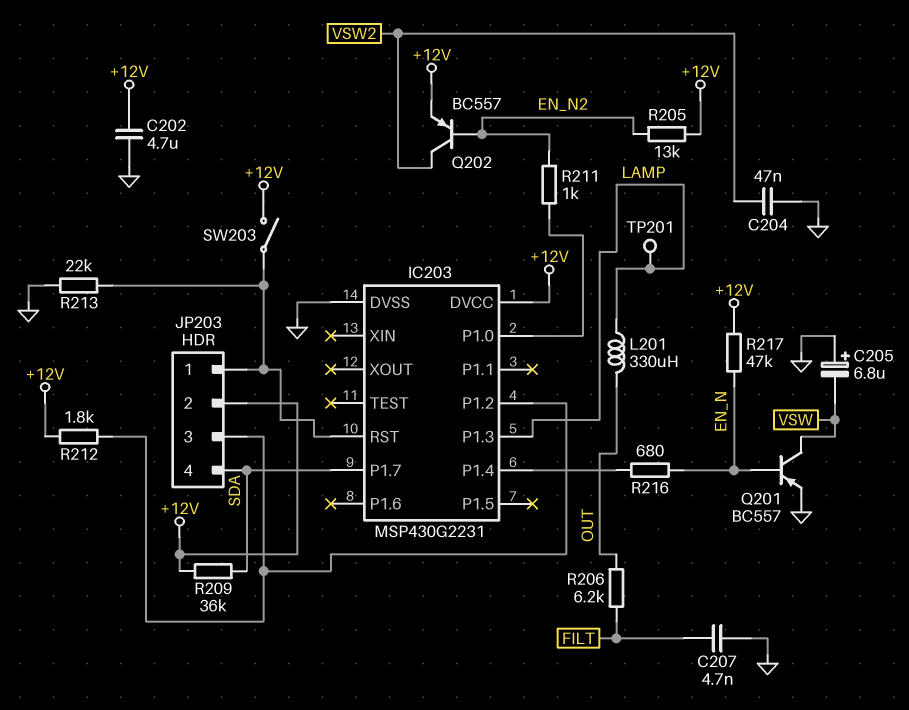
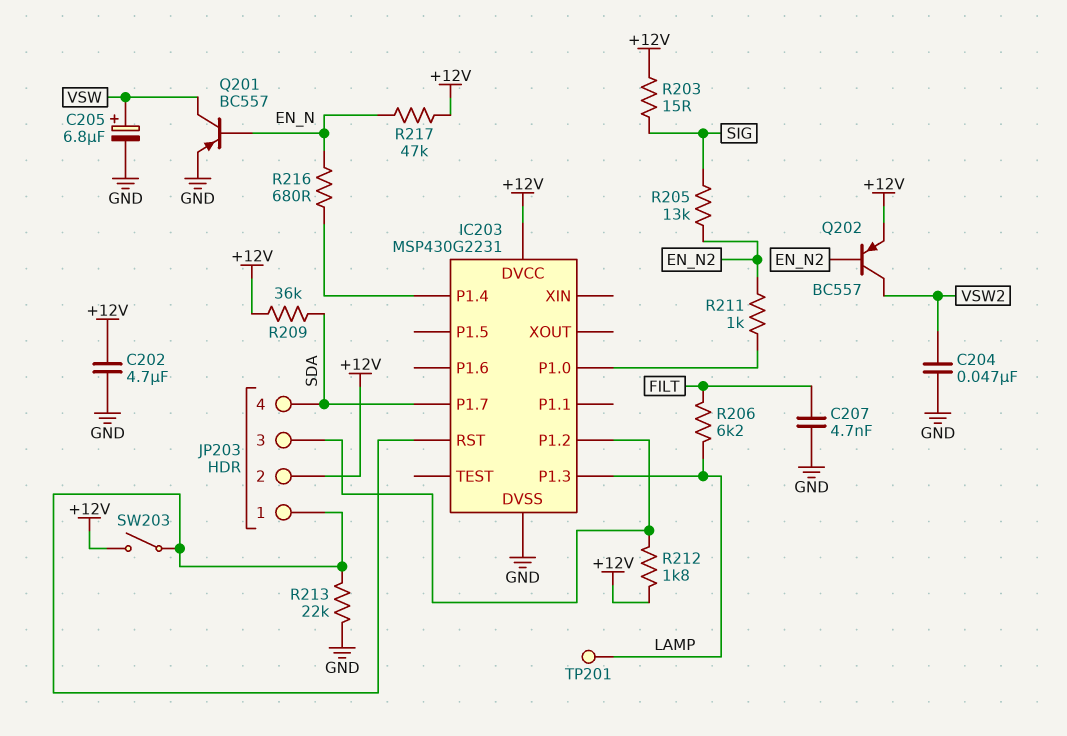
C205: 6.8uF (plus GND, minus VSW) -> 6.8uF (plus VSW, minus GND)
L201: 330uH (LAMP, OUT) -> none
R203: none -> 15 (+12V, SIG)
R205: 13k (+12V, EN_N2) -> 13k (EN_N2, SIG)
R206: 6.2k (FILT, OUT) -> 6.2k (FILT, LAMP)

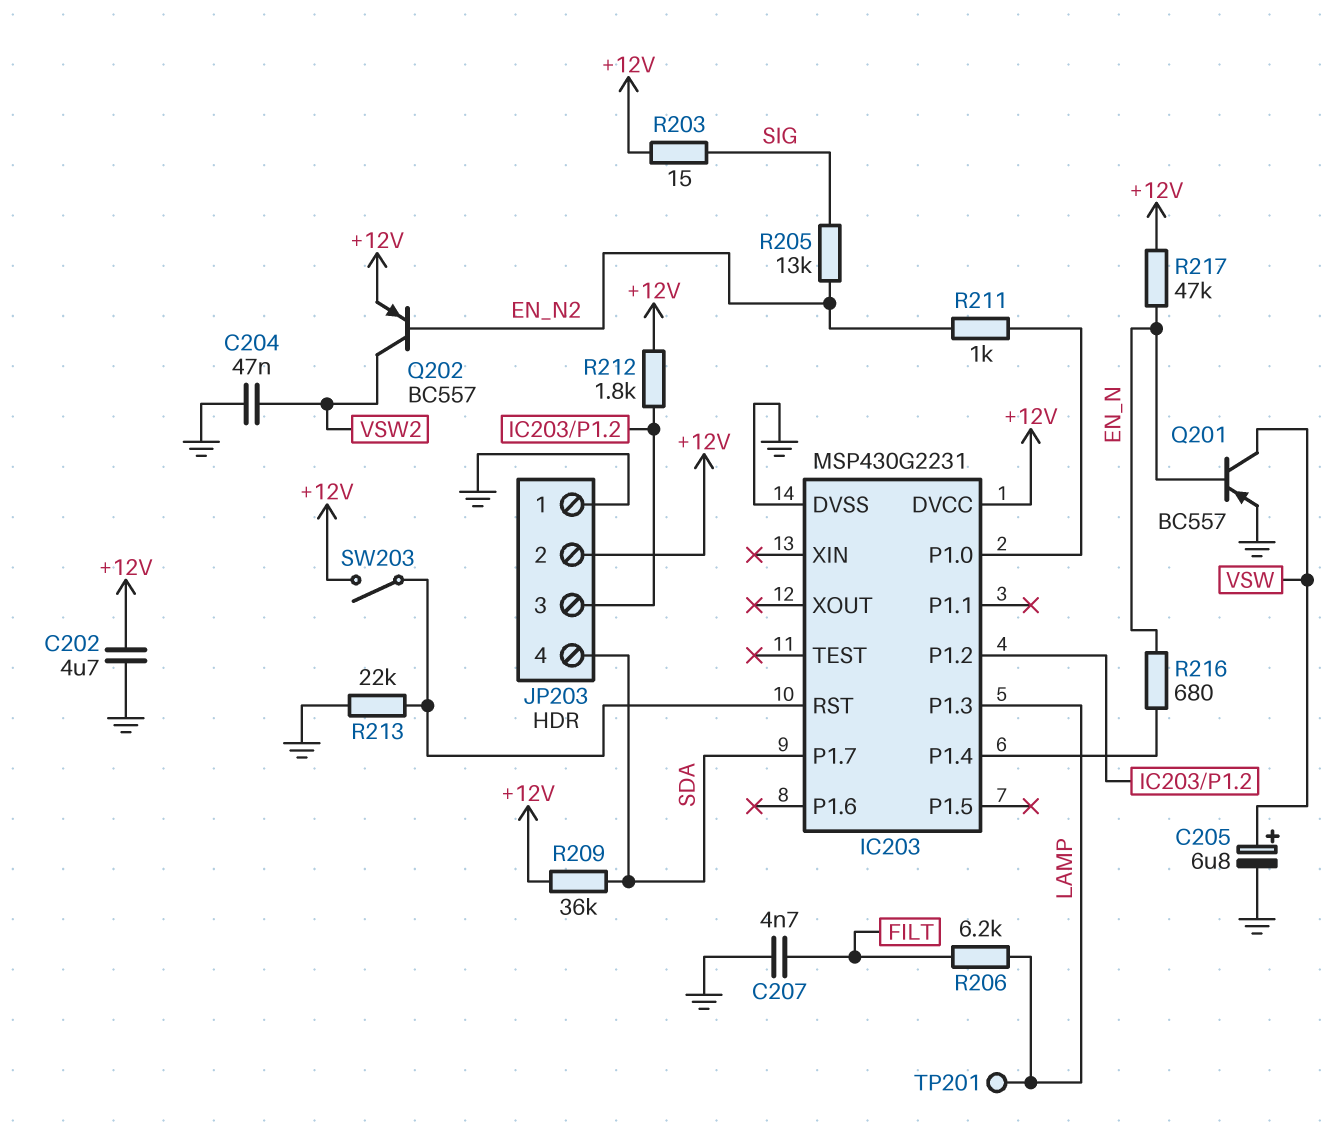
JP203 pin 1: IC203/RST -> GND

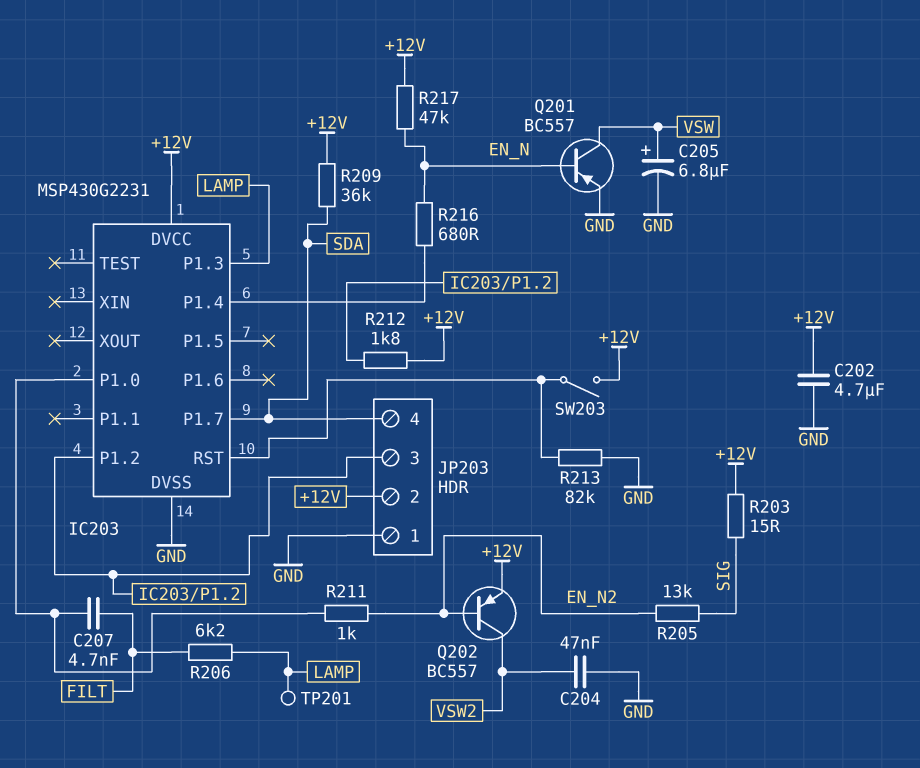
C207: 4.7nF (FILT, GND) -> 4.7nF (FILT, IC203/P1.0)
R213: 22k (GND, IC203/RST) -> 82k (GND, IC203/RST)

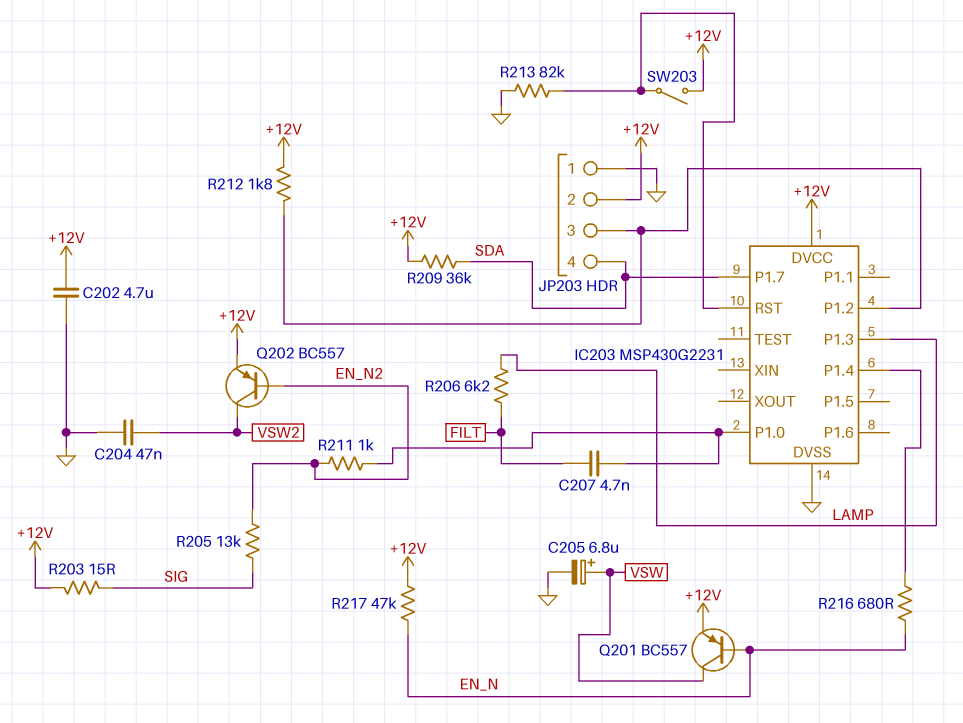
Q201: PNP BC557 (B EN_N, C VSW, E GND) -> PNP BC557 (B EN_N, C VSW, E +12V)
TP201: test point (LAMP) -> none

